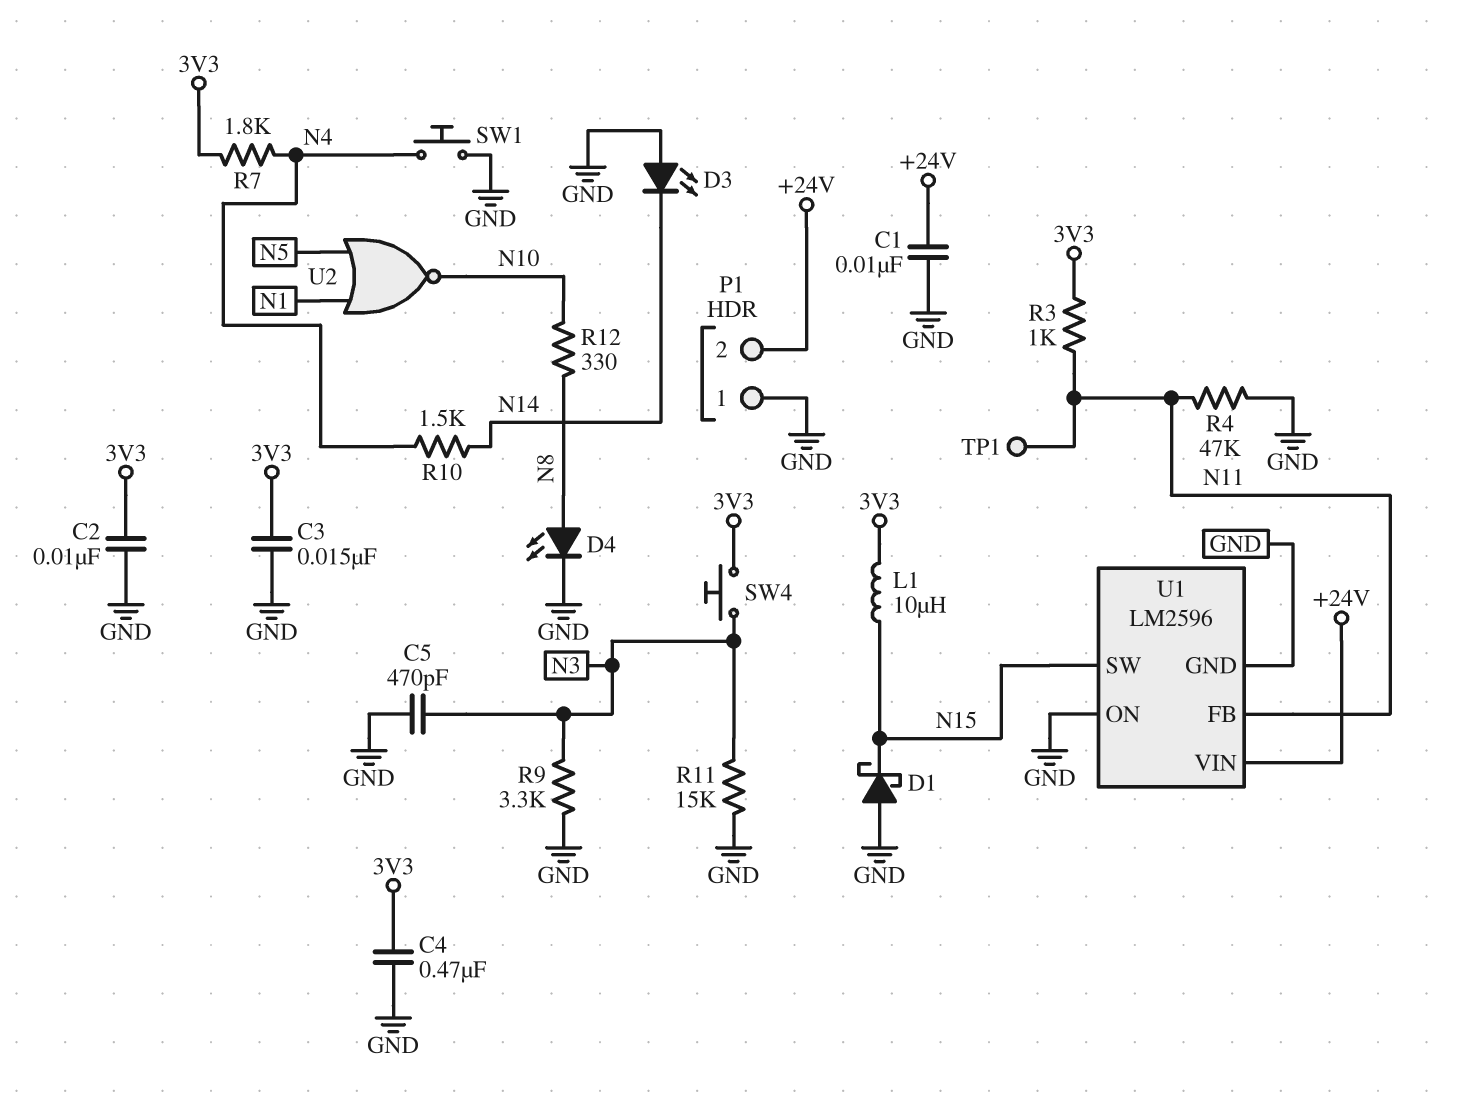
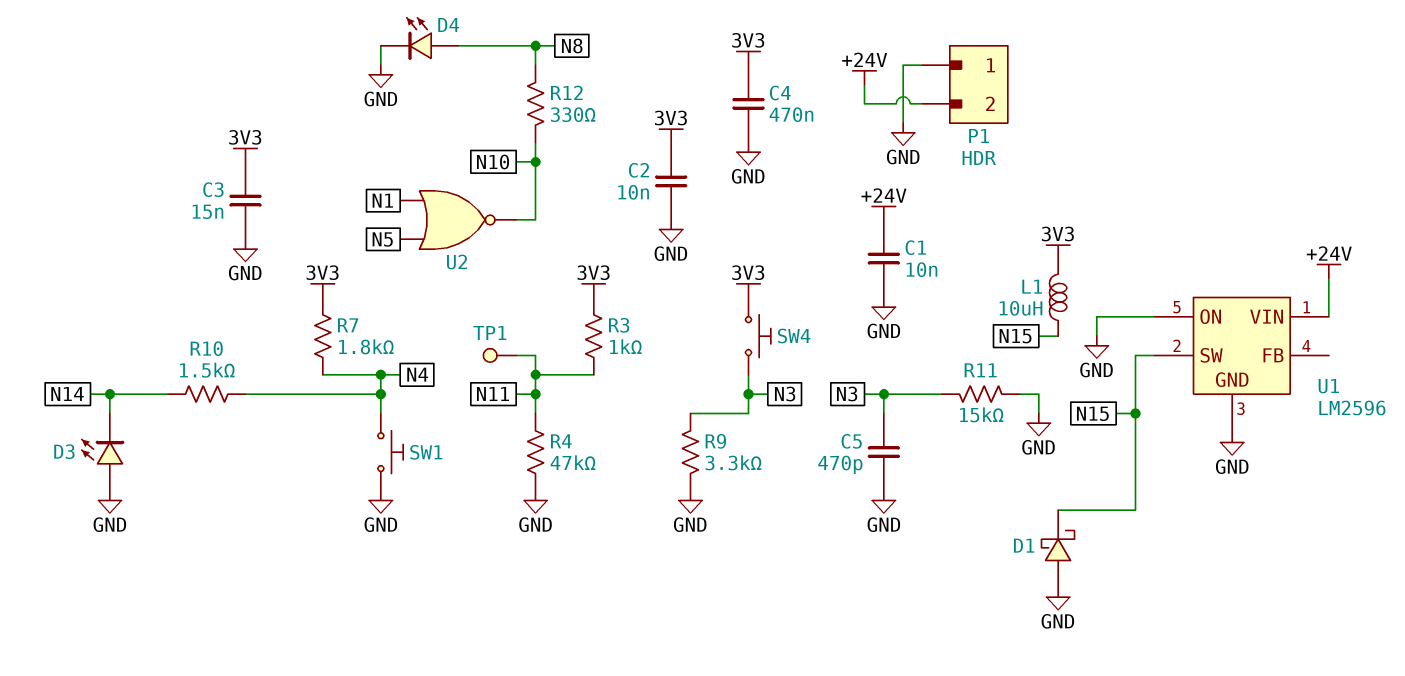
U1 pin FB: N11 -> none

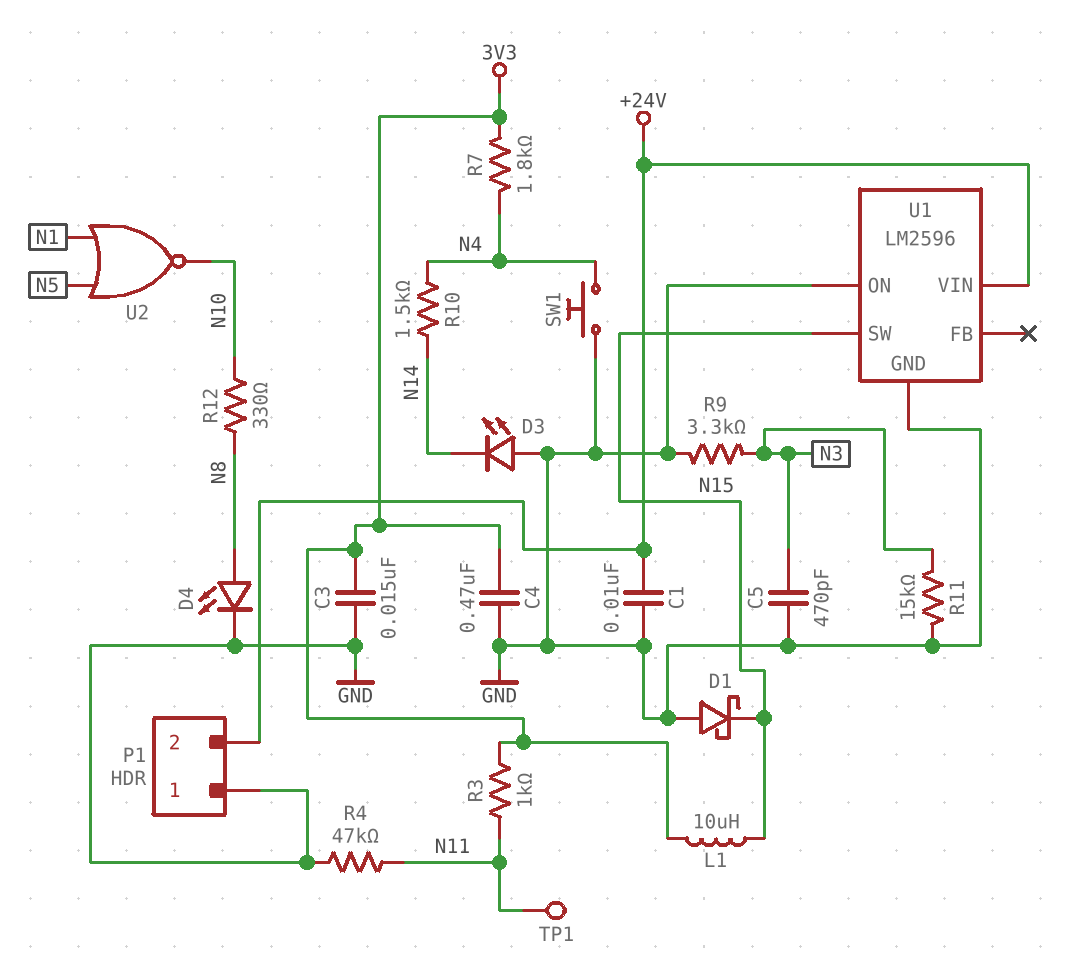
C2: 10nF (3V3, GND) -> none
SW4: button (3V3, N3) -> none

